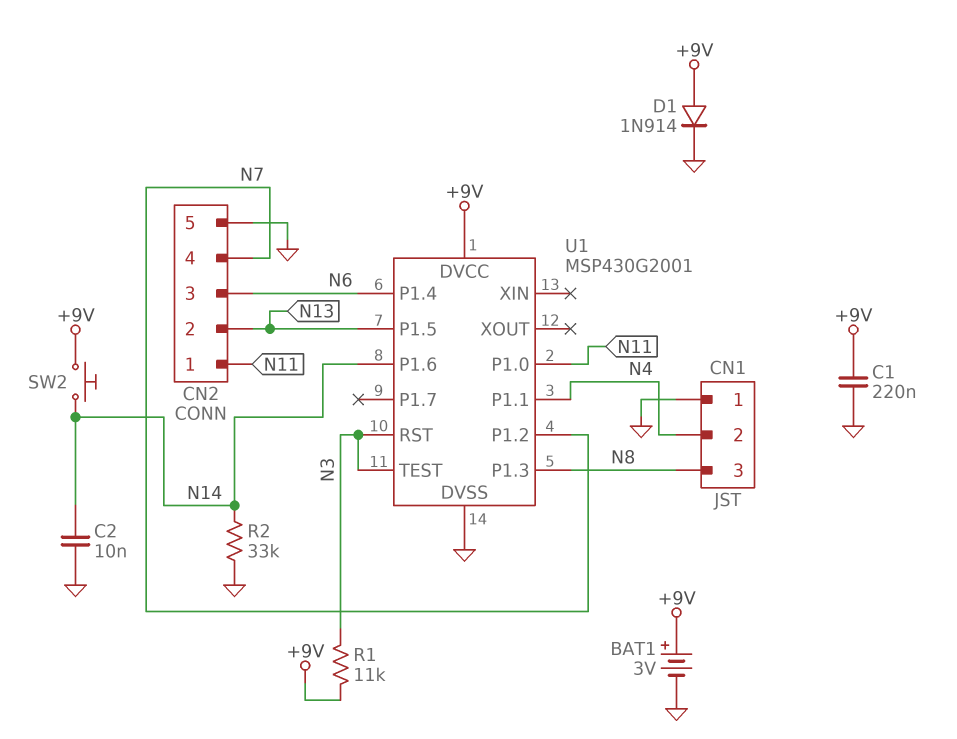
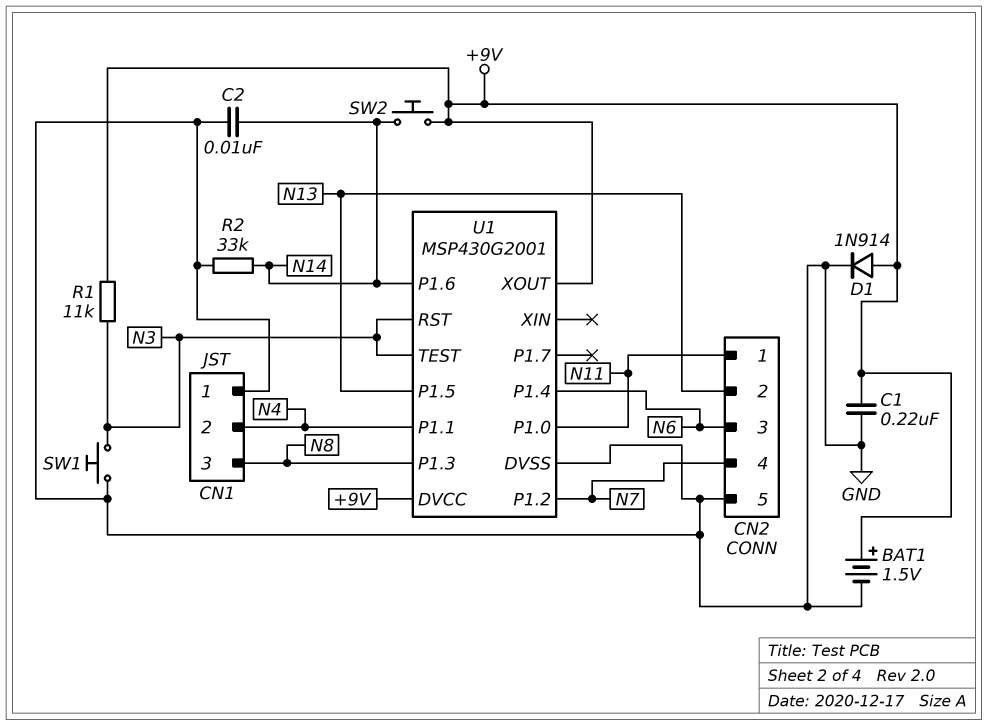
BAT1: 3V (plus +9V, minus GND) -> 1.5V (plus +9V, minus GND)
SW1: none -> button (GND, N3)
U1 pin XOUT: none -> +9V

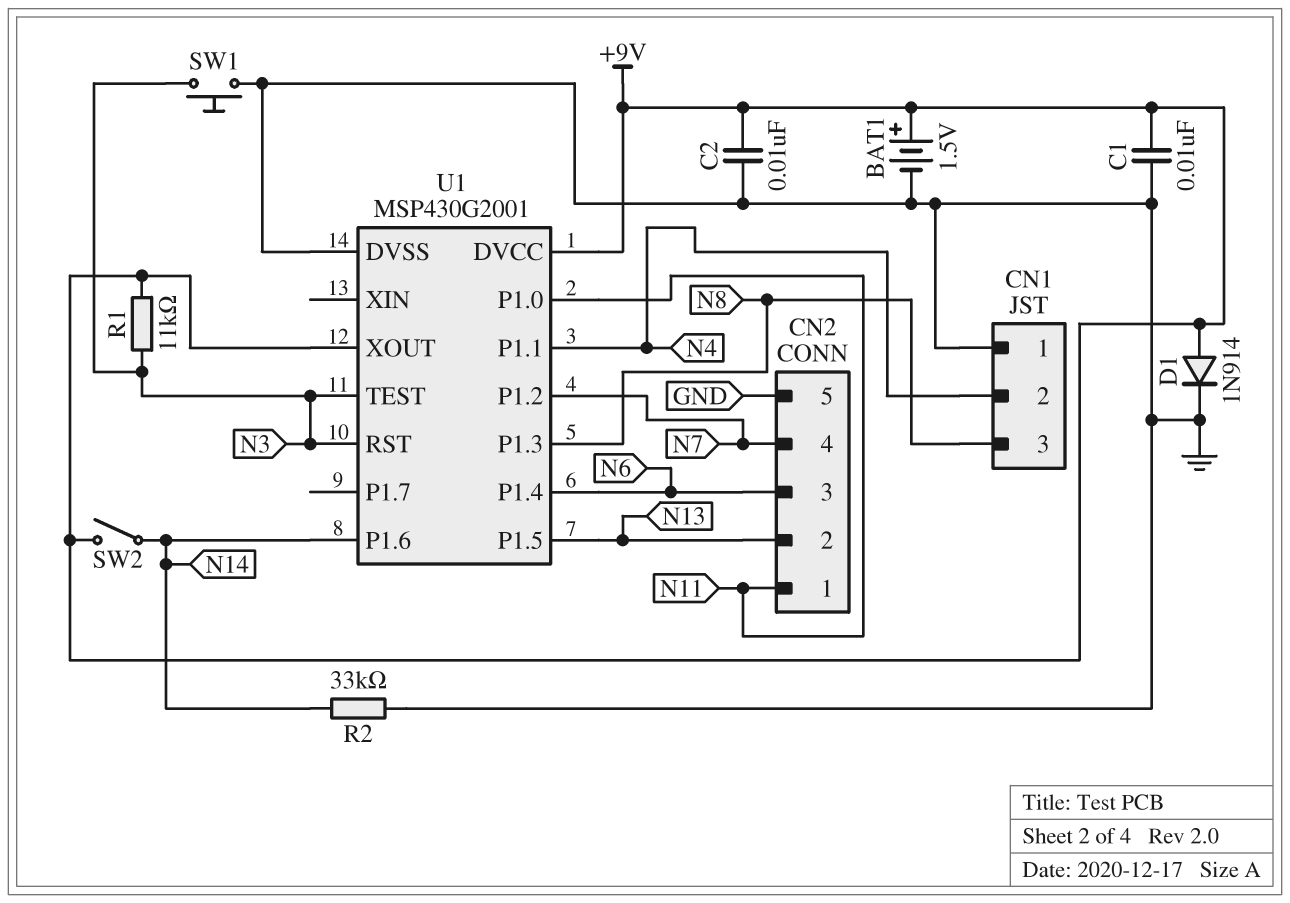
C1: 220nF (+9V, GND) -> 10nF (+9V, GND)
C2: 10nF (GND, N14) -> 10nF (+9V, GND)
SW2: button (+9V, N14) -> switch (+9V, N14)

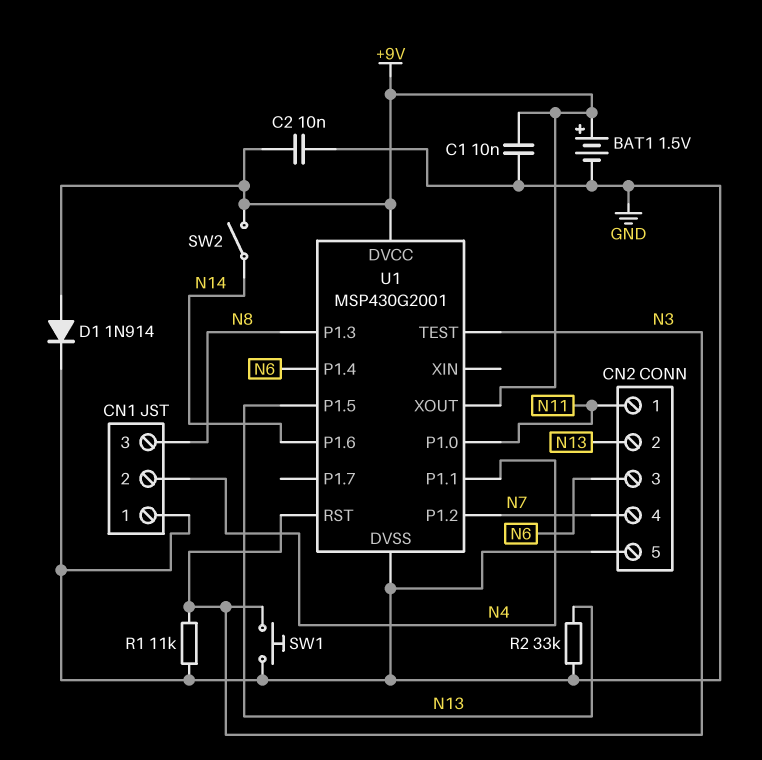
R1: 11k (+9V, N3) -> 11k (GND, N3)
R2: 33k (GND, N14) -> 33k (GND, N13)

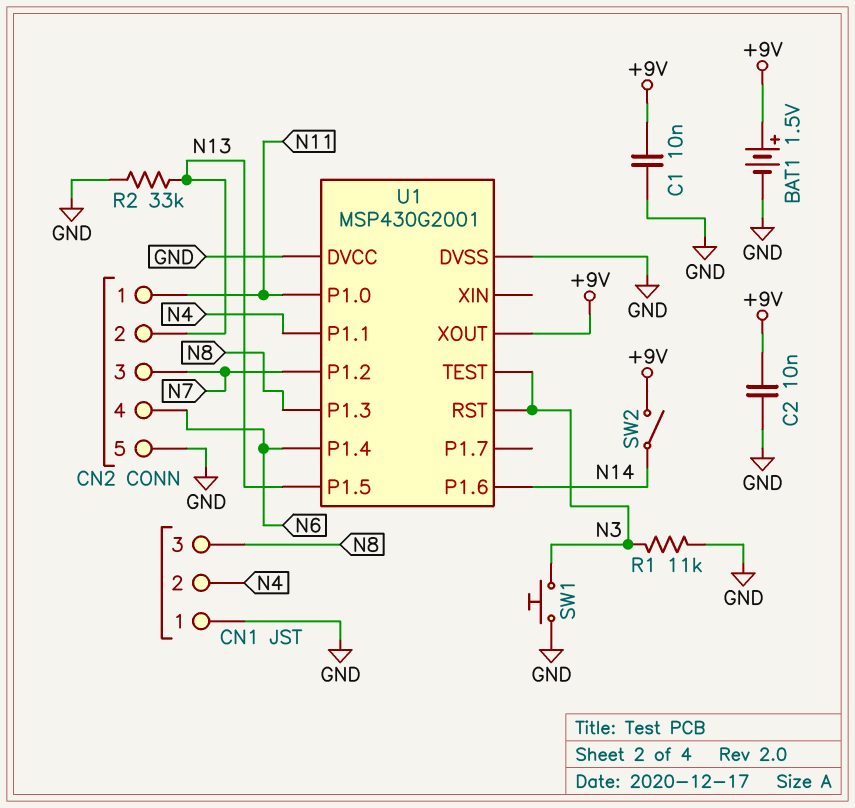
CN2 pin 3: N6 -> N7
CN2 pin 4: N7 -> N6
D1: diode 1N914 (A +9V, K GND) -> none
U1 pin DVCC: +9V -> GND

